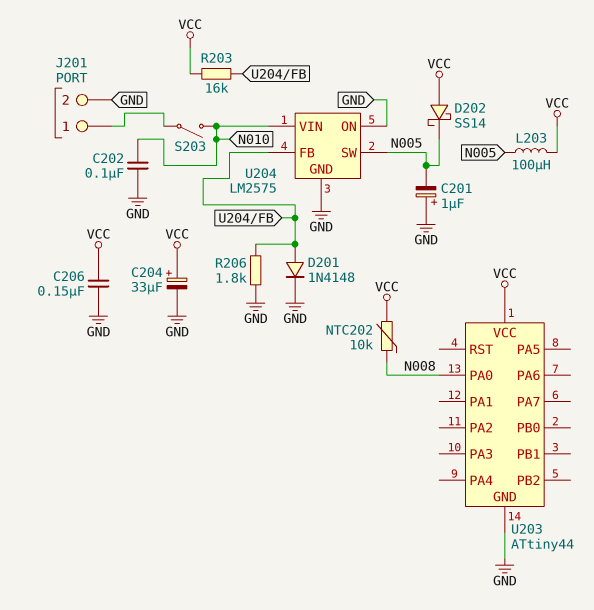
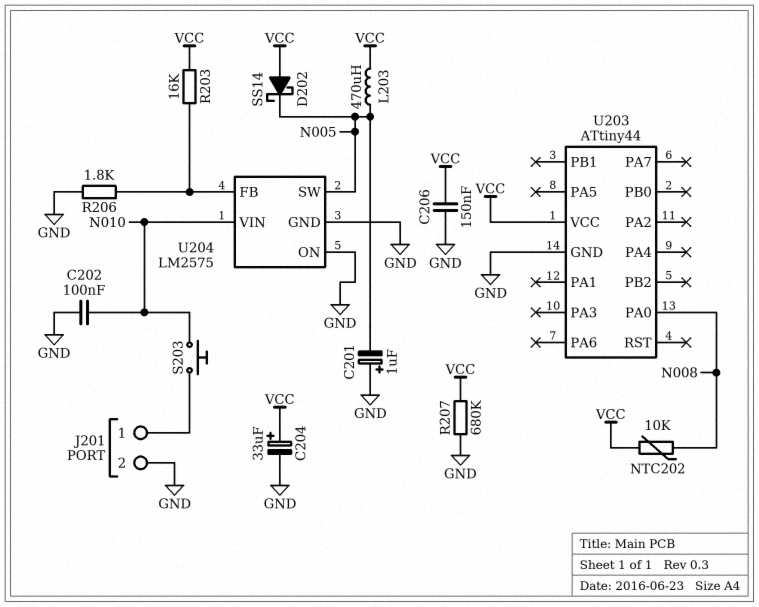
D201: diode 1N4148 (A U204/FB, K GND) -> none
L203: 100uH (N005, VCC) -> 470uH (N005, VCC)
R207: none -> 680k (GND, VCC)
S203: switch (J201/1, N010) -> button (J201/1, N010)

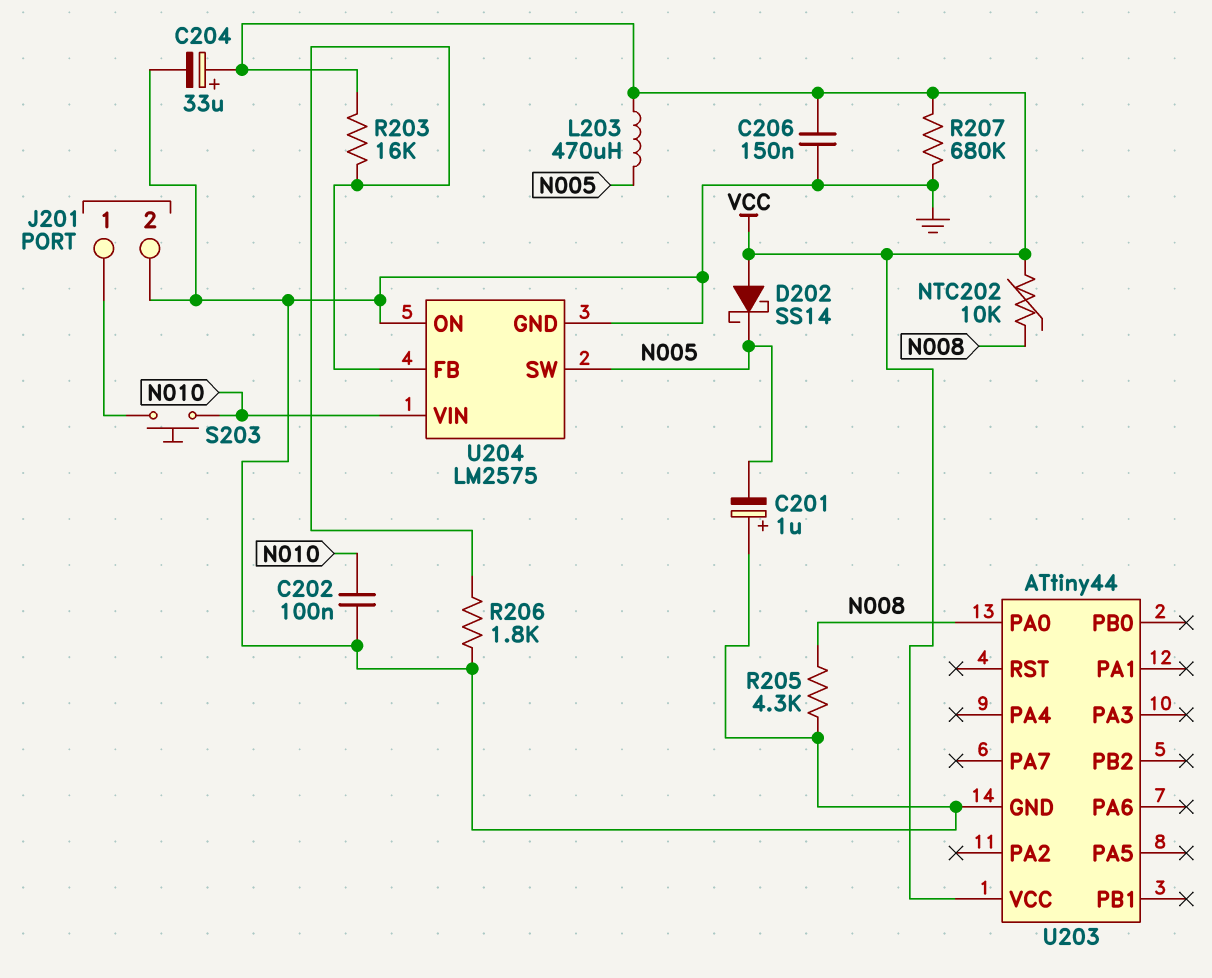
R205: none -> 4.3k (GND, N008)

